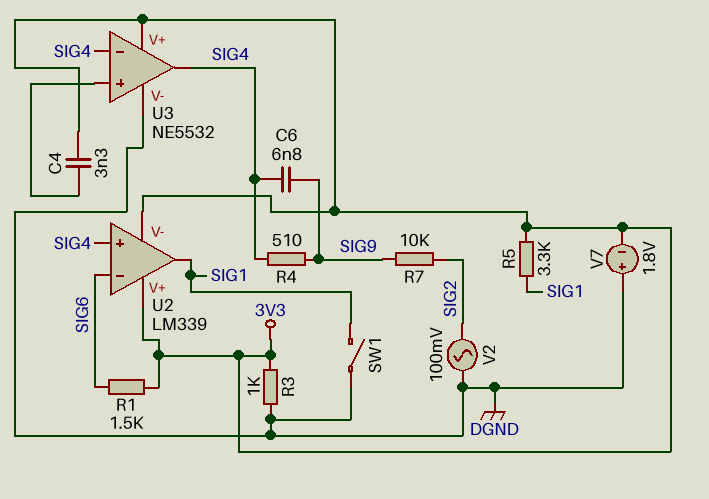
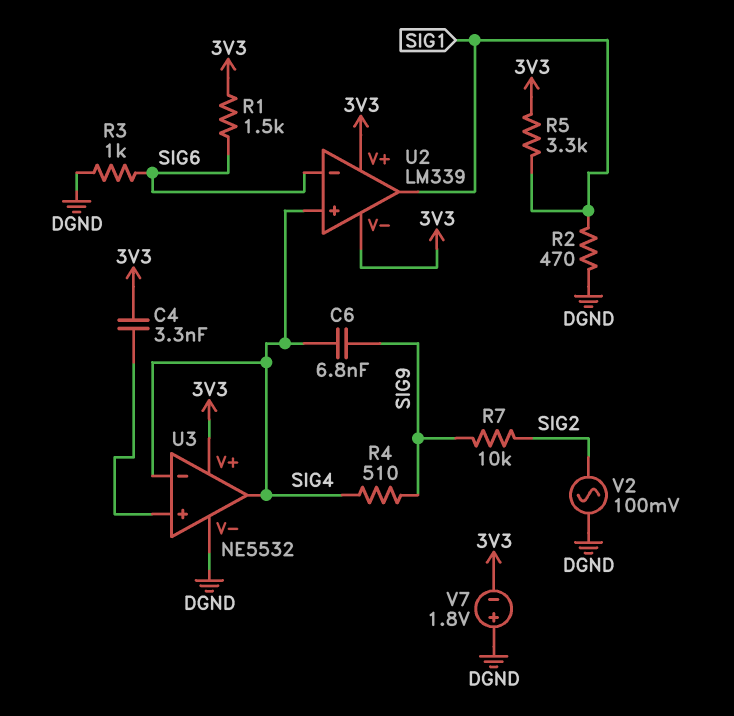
R2: none -> 470 (DGND, SIG1)
R3: 1k (3V3, DGND) -> 1k (DGND, SIG6)
SW1: switch (DGND, SIG1) -> none

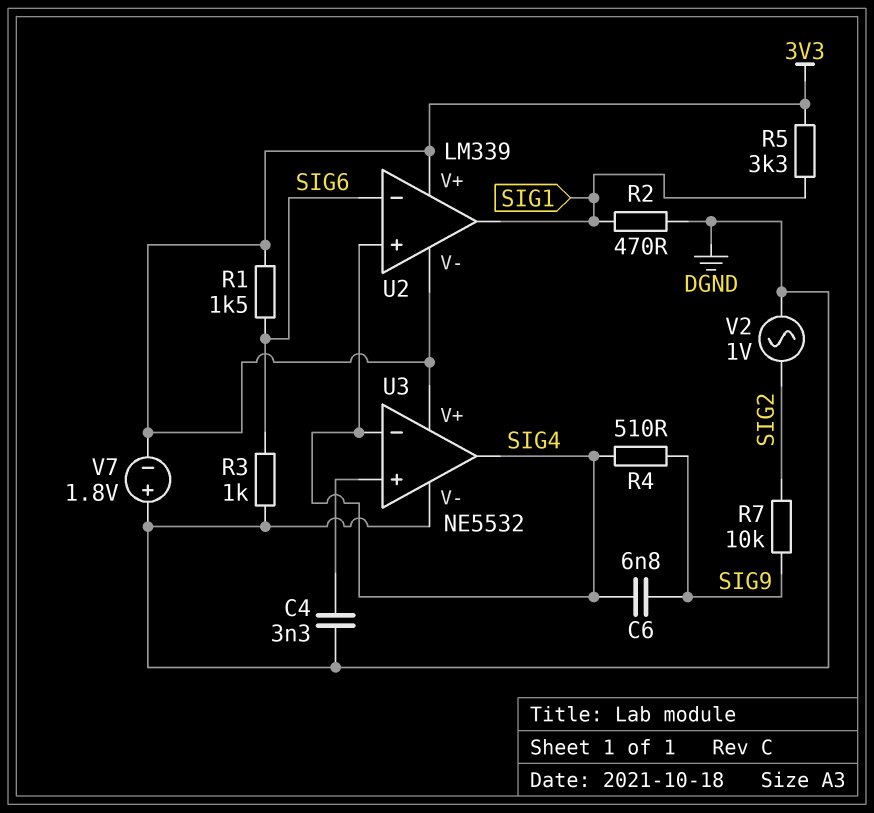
C4: 3.3nF (3V3, U3/in+) -> 3.3nF (DGND, U3/in+)
V2: AC 100mV (DGND, SIG2) -> AC 1V (DGND, SIG2)

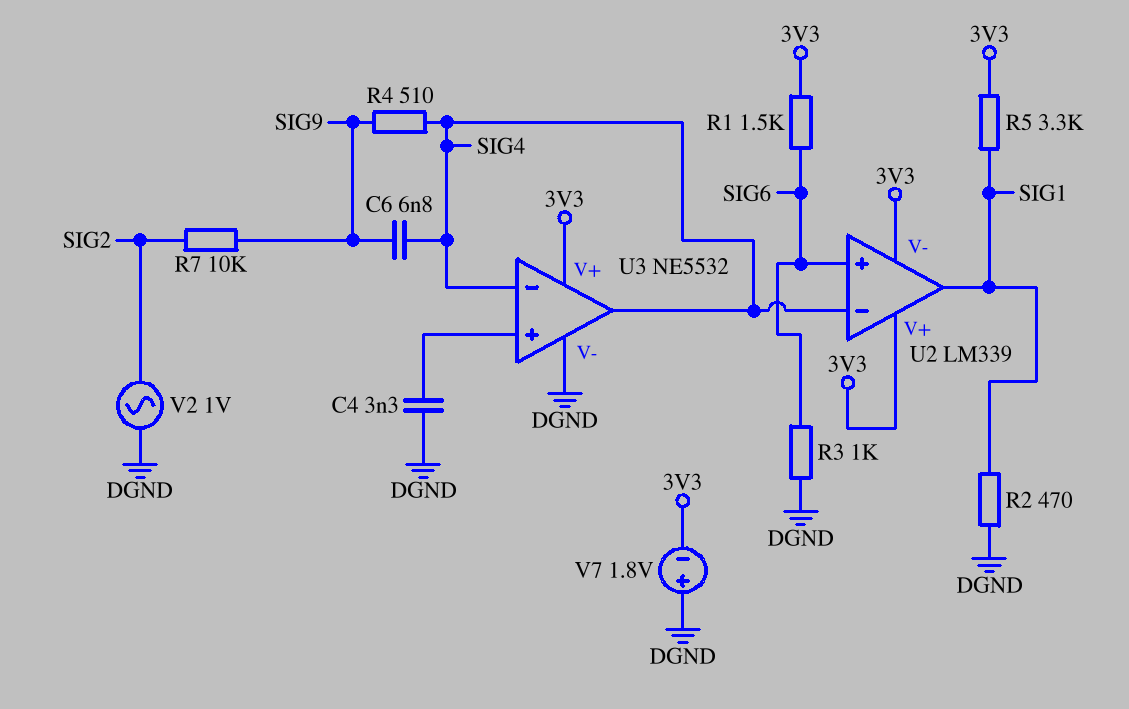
U2 pin in+: SIG4 -> SIG6
U2 pin in-: SIG6 -> SIG4

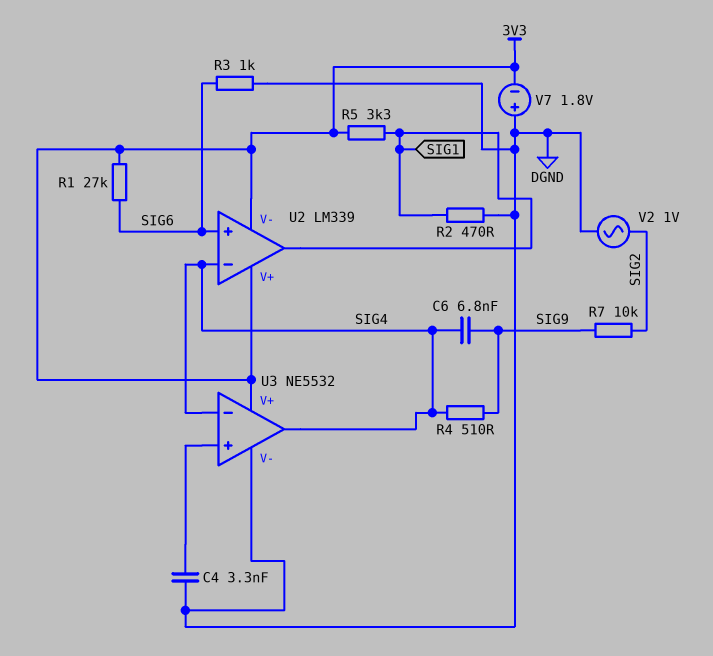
R1: 1.5k (3V3, SIG6) -> 27k (3V3, SIG6)

